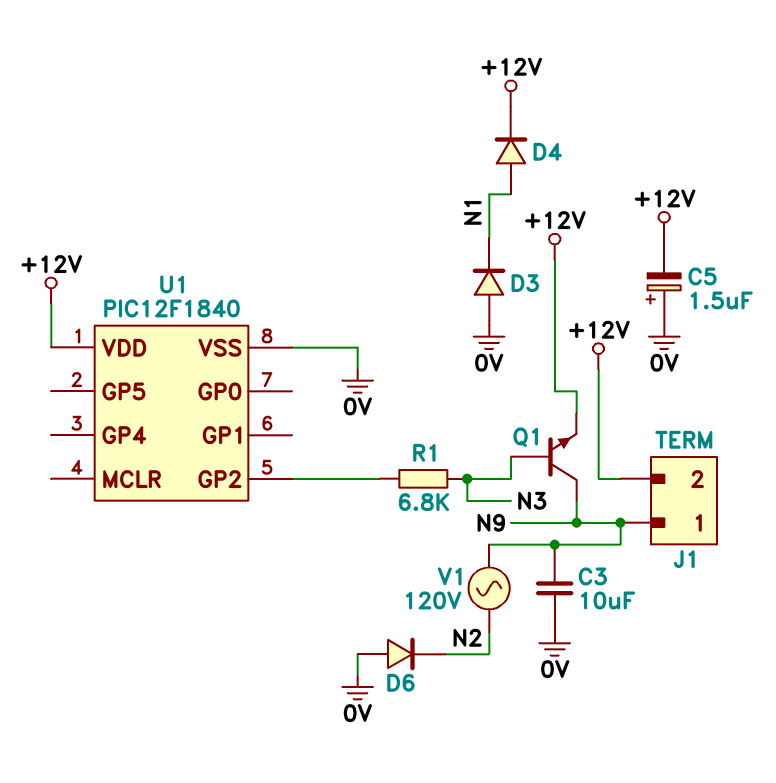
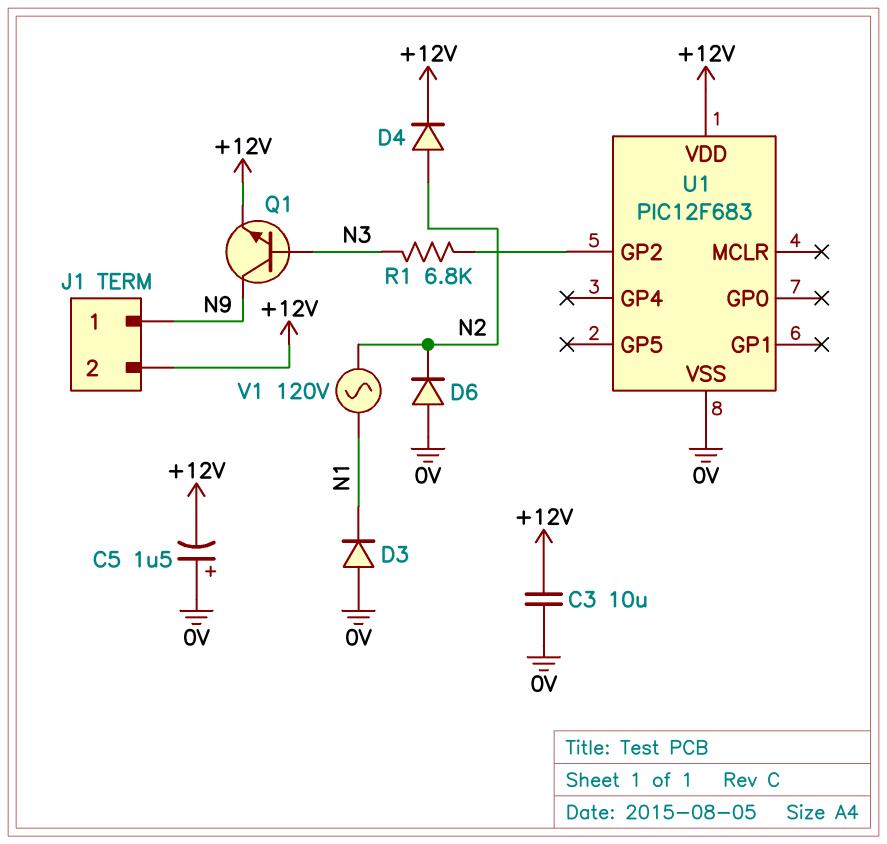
C3: 10uF (0V, N9) -> 10uF (+12V, 0V)
D4: diode (A N1, K +12V) -> diode (A N2, K +12V)
U1: PIC12F1840 -> PIC12F683
V1: AC 120V (N2, N9) -> AC 120V (N1, N2)

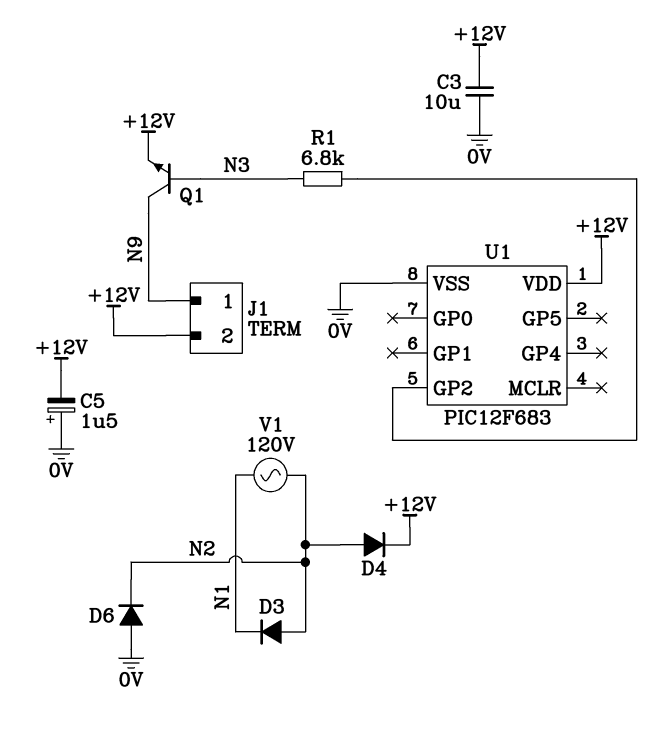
D3: diode (A 0V, K N1) -> diode (A N2, K N1)

